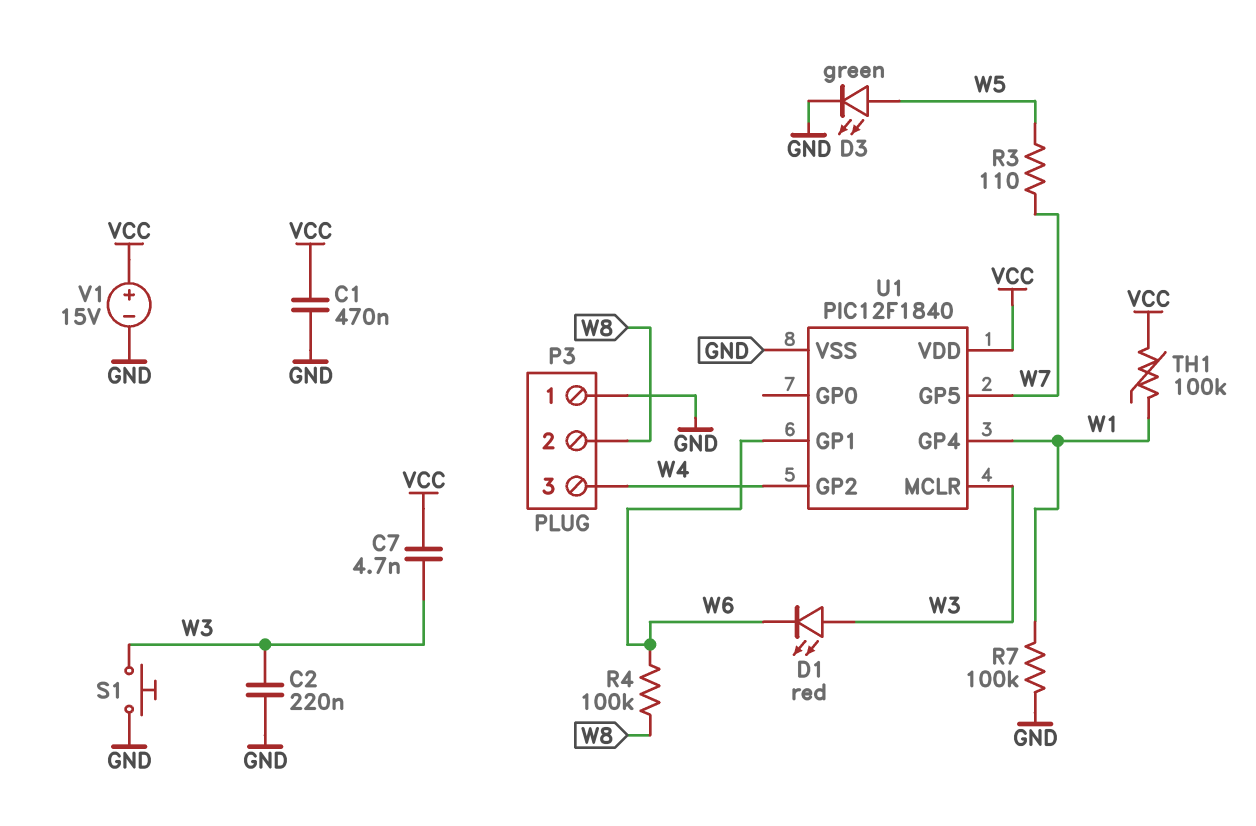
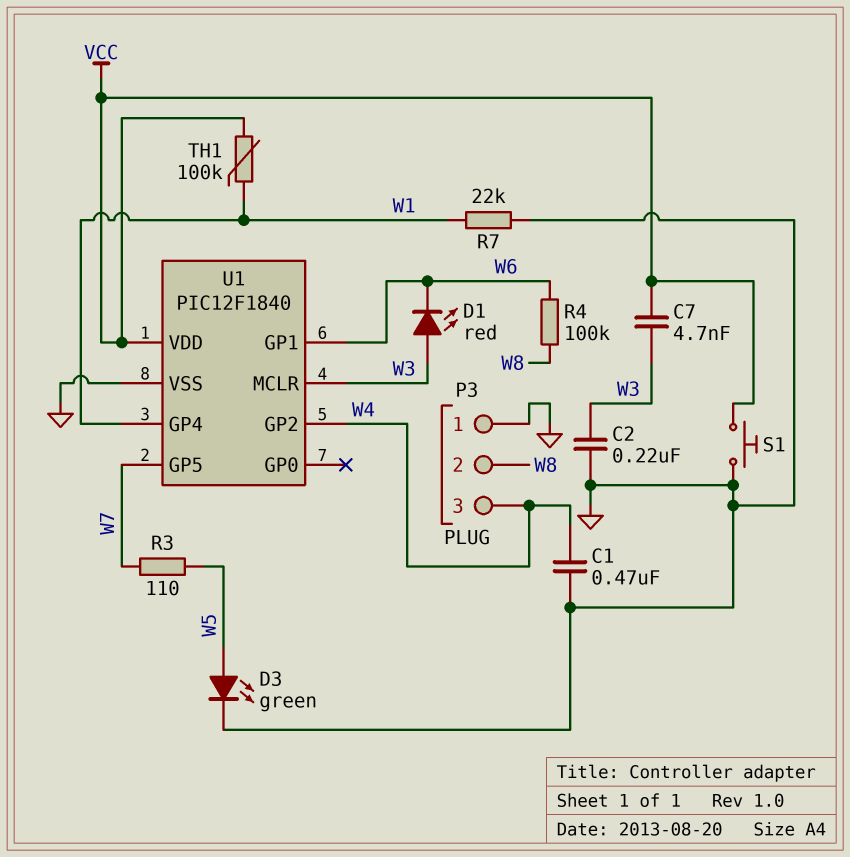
C1: 470nF (GND, VCC) -> 470nF (GND, W4)
R7: 100k (GND, W1) -> 22k (GND, W1)
S1: button (GND, W3) -> button (GND, VCC)
V1: 15V (plus VCC, minus GND) -> none

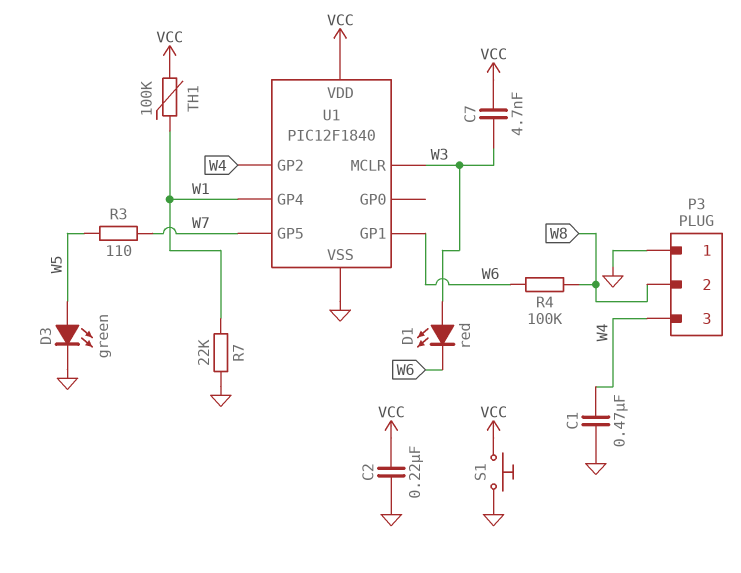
C2: 220nF (GND, W3) -> 220nF (GND, VCC)

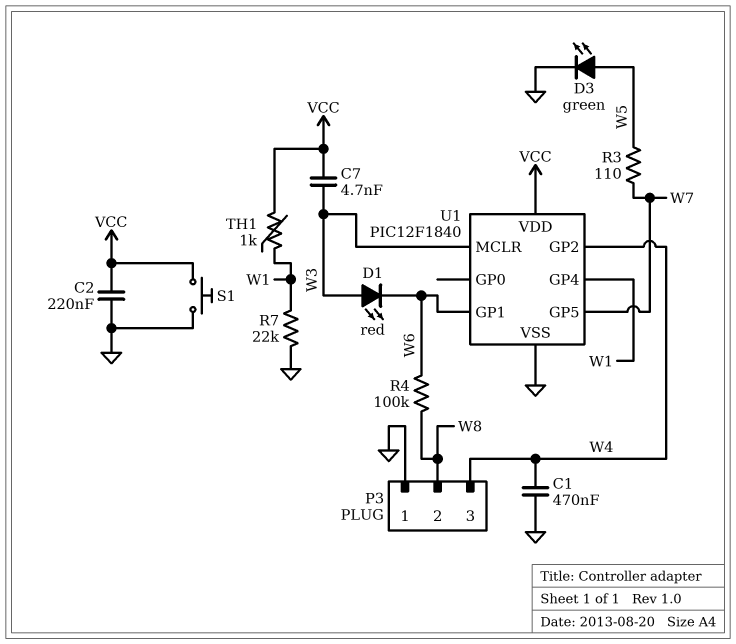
TH1: 100k (VCC, W1) -> 1k (VCC, W1)

